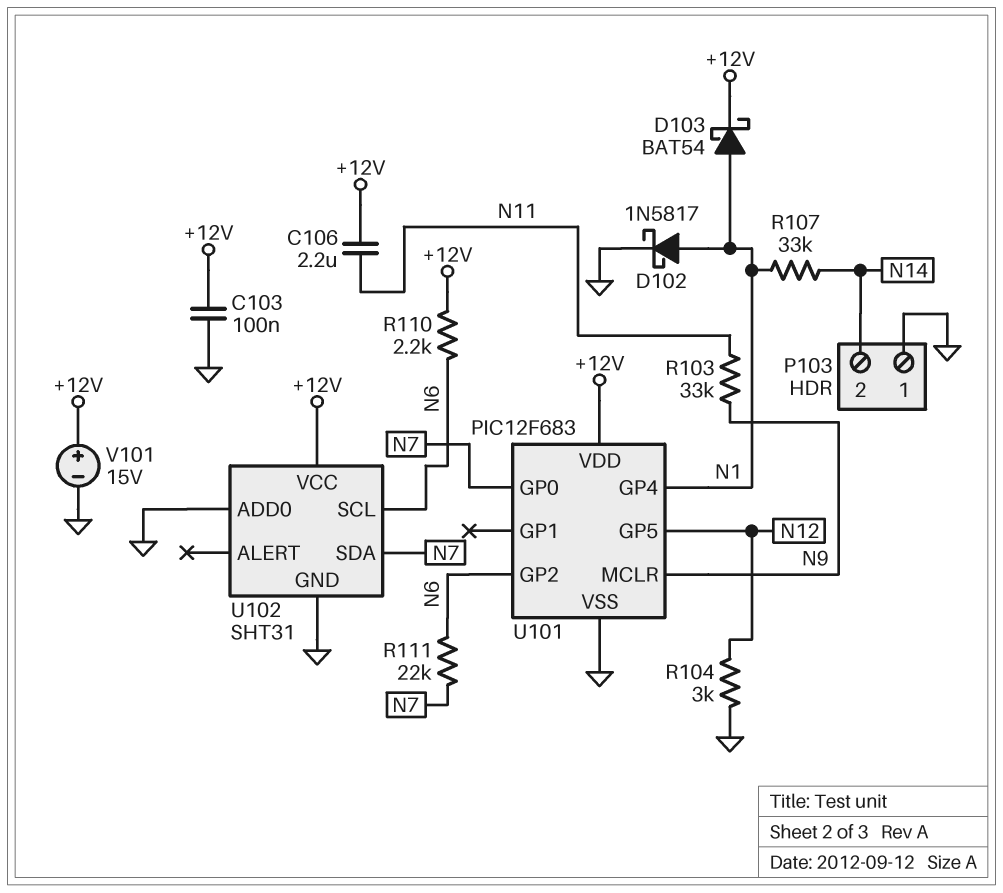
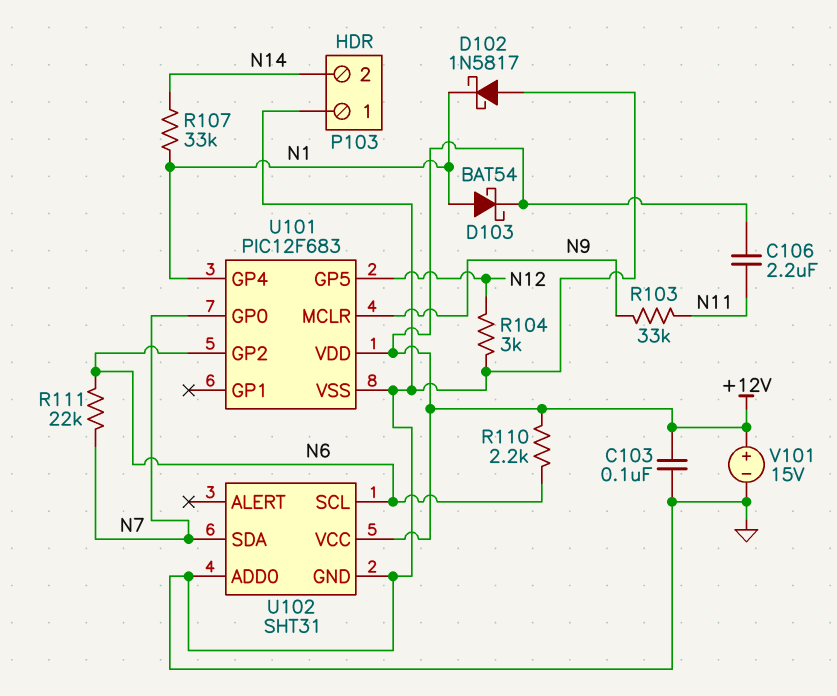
D102: schottky 1N5817 (A N1, K GND) -> schottky 1N5817 (A GND, K N1)

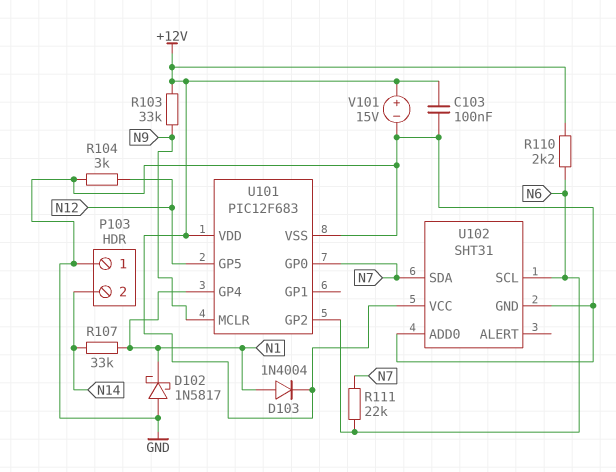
C106: 2.2uF (+12V, N11) -> none
D103: schottky BAT54 (A N1, K +12V) -> diode 1N4004 (A N1, K +12V)
R103: 33k (N9, N11) -> 33k (+12V, N9)

